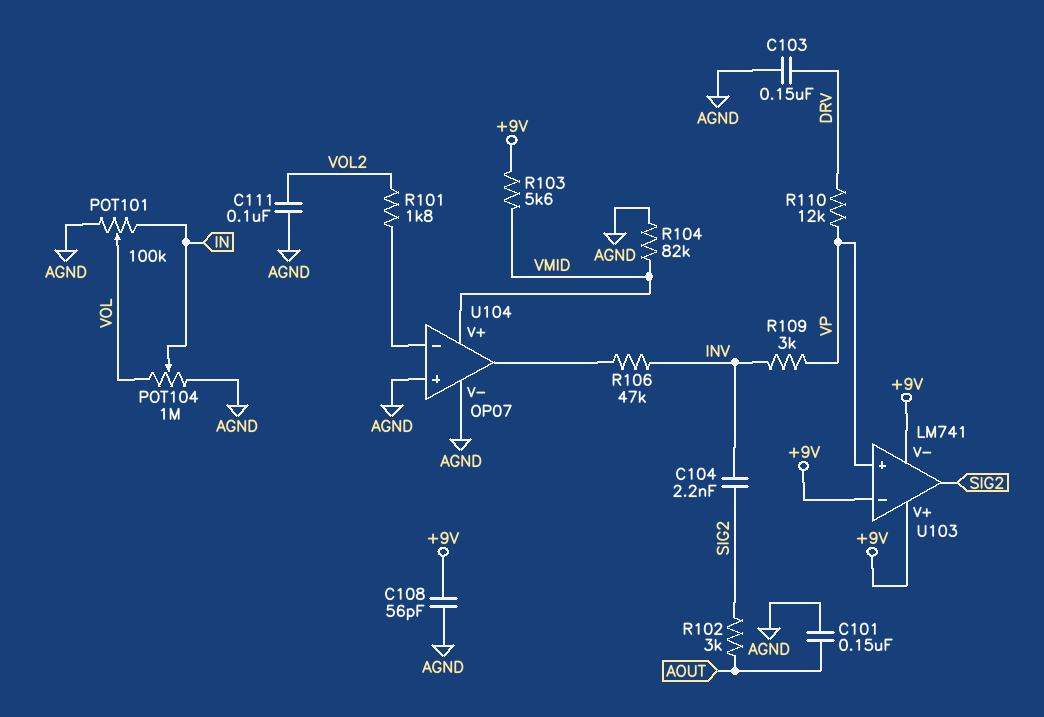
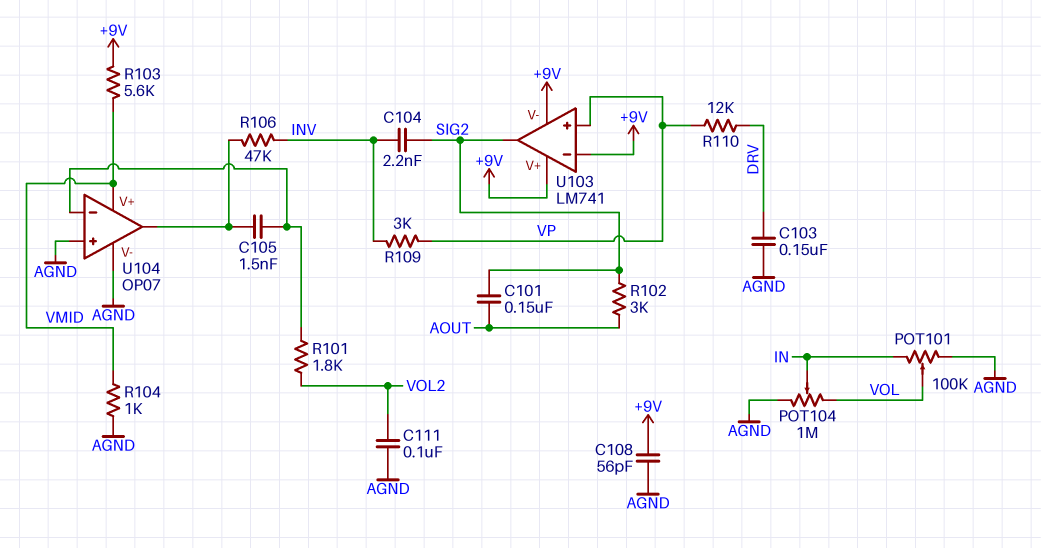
C101: 150nF (AGND, AOUT) -> 150nF (AOUT, SIG2)
C105: none -> 1.5nF (U104/in-, U104/out)
R104: 82k (AGND, VMID) -> 1k (AGND, VMID)

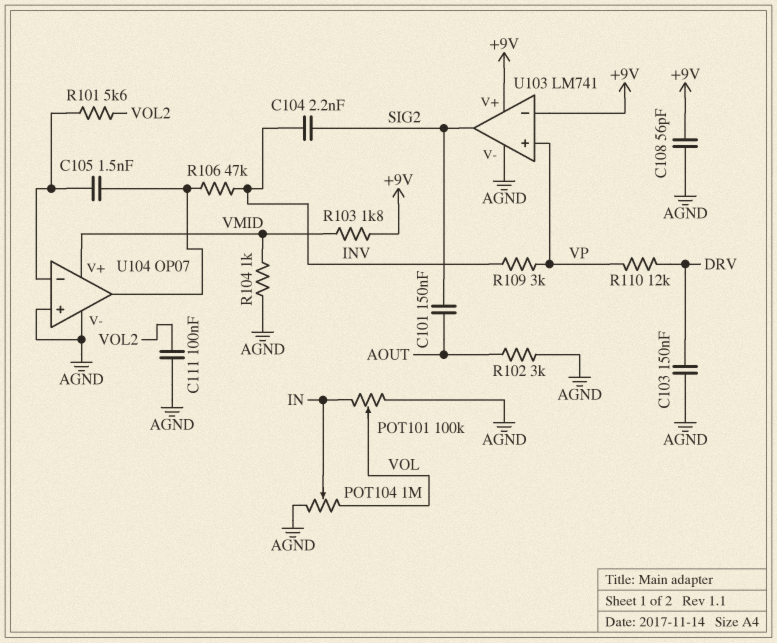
R101: 1.8k (U104/in-, VOL2) -> 5.6k (U104/in-, VOL2)
R102: 3k (AOUT, SIG2) -> 3k (AGND, AOUT)
R103: 5.6k (+9V, VMID) -> 1.8k (+9V, VMID)
U103 pin V-: +9V -> AGND

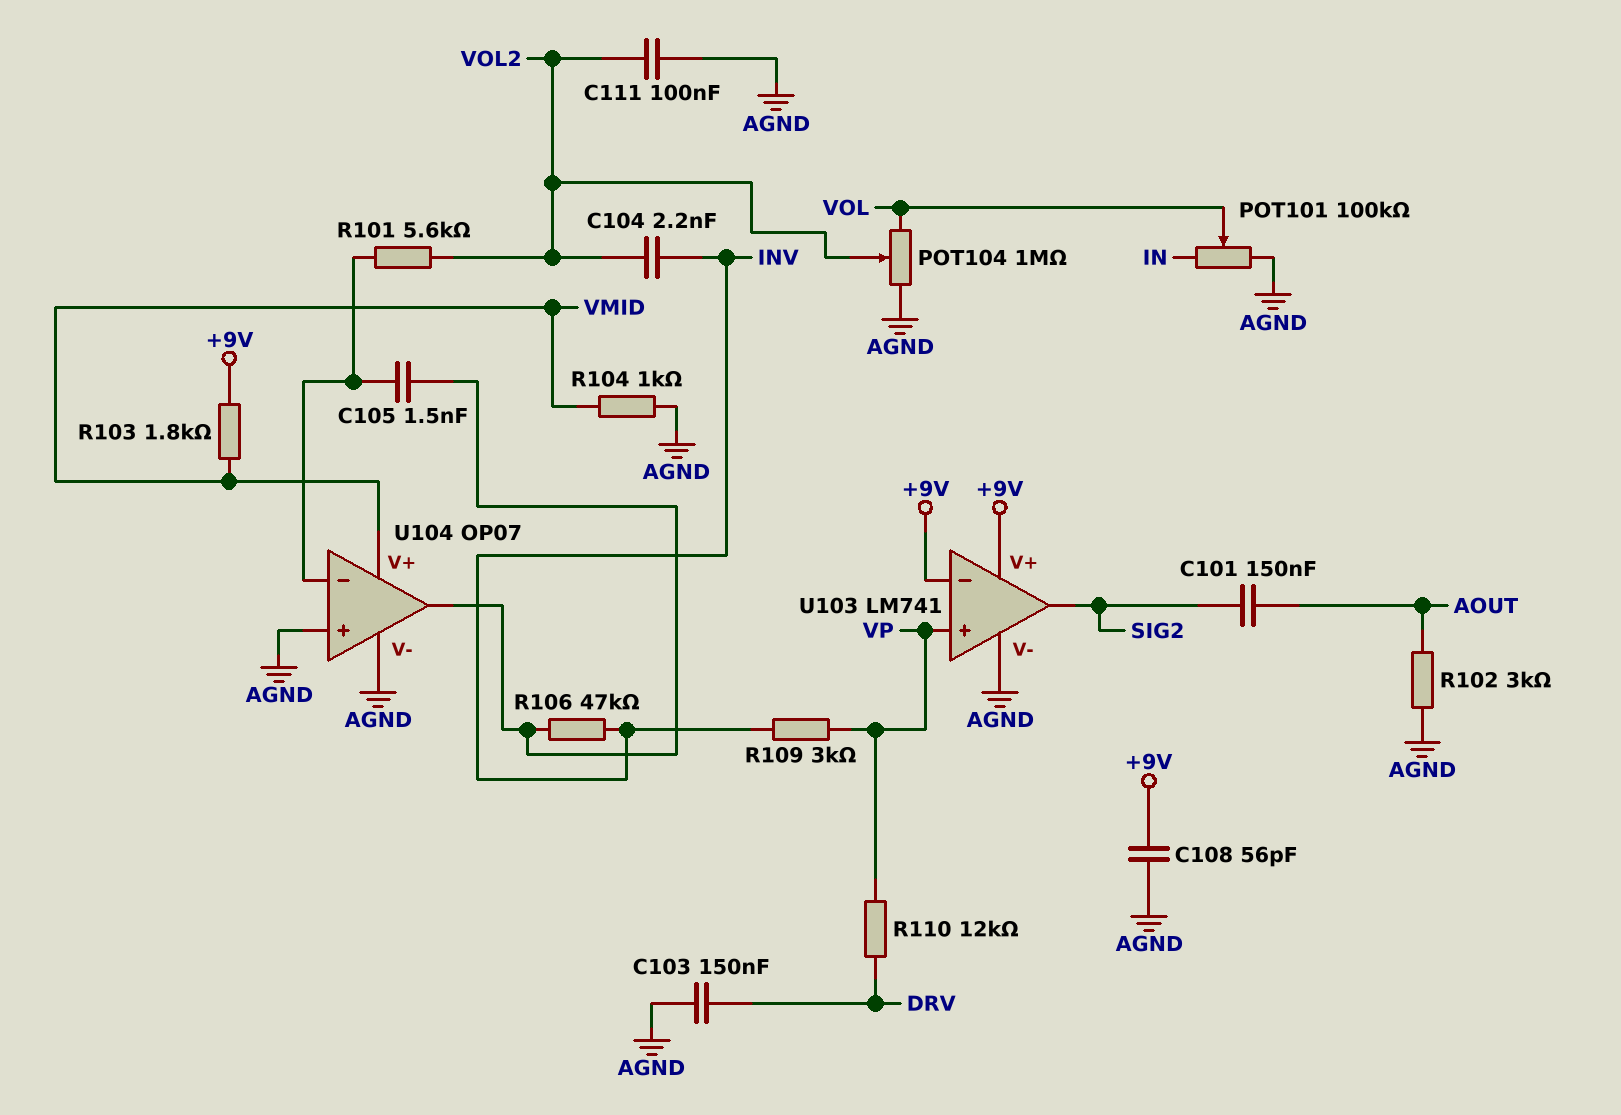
C104: 2.2nF (INV, SIG2) -> 2.2nF (INV, VOL2)
POT104: 1M (AGND, VOL, wiper IN) -> 1M (AGND, VOL, wiper VOL2)

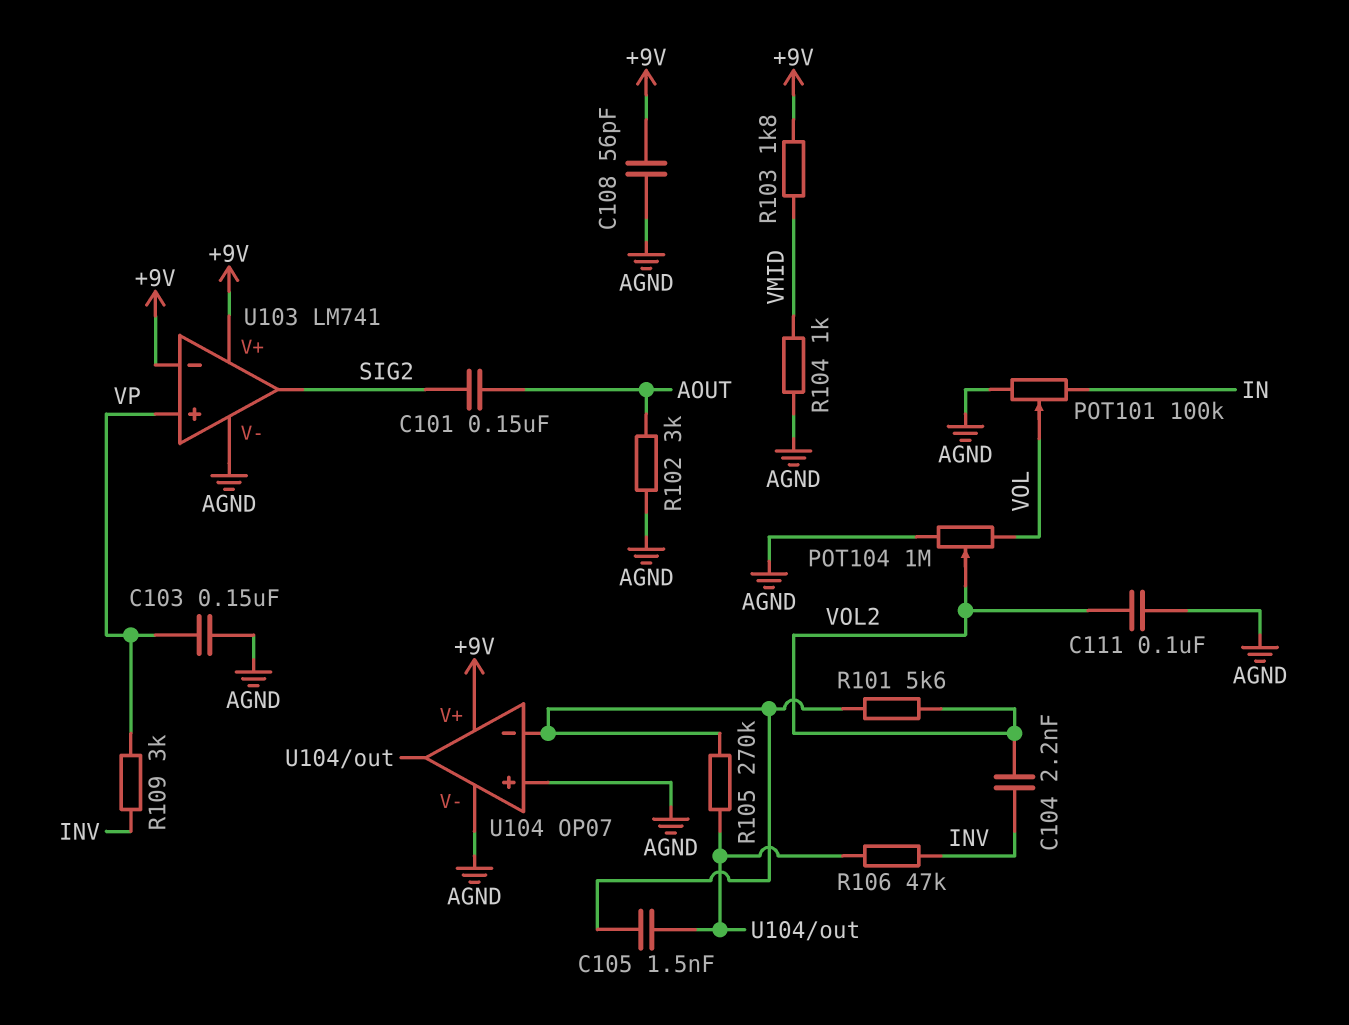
C103: 150nF (AGND, DRV) -> 150nF (AGND, VP)
R105: none -> 270k (U104/in-, U104/out)
R110: 12k (DRV, VP) -> none
U104 pin V+: VMID -> +9V

